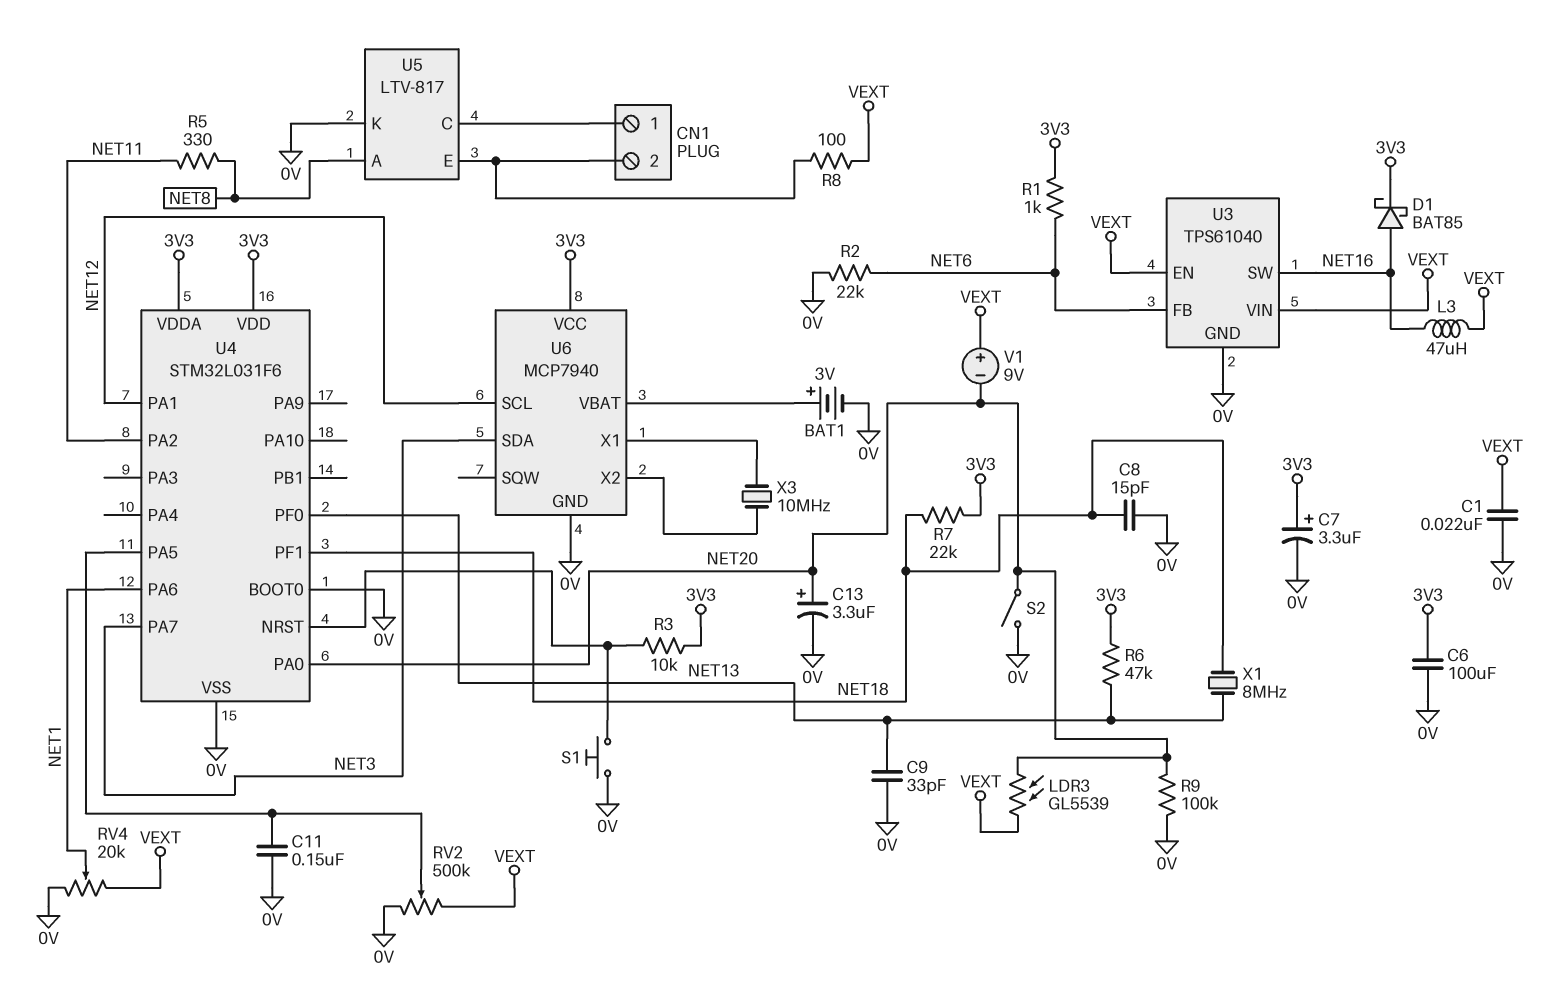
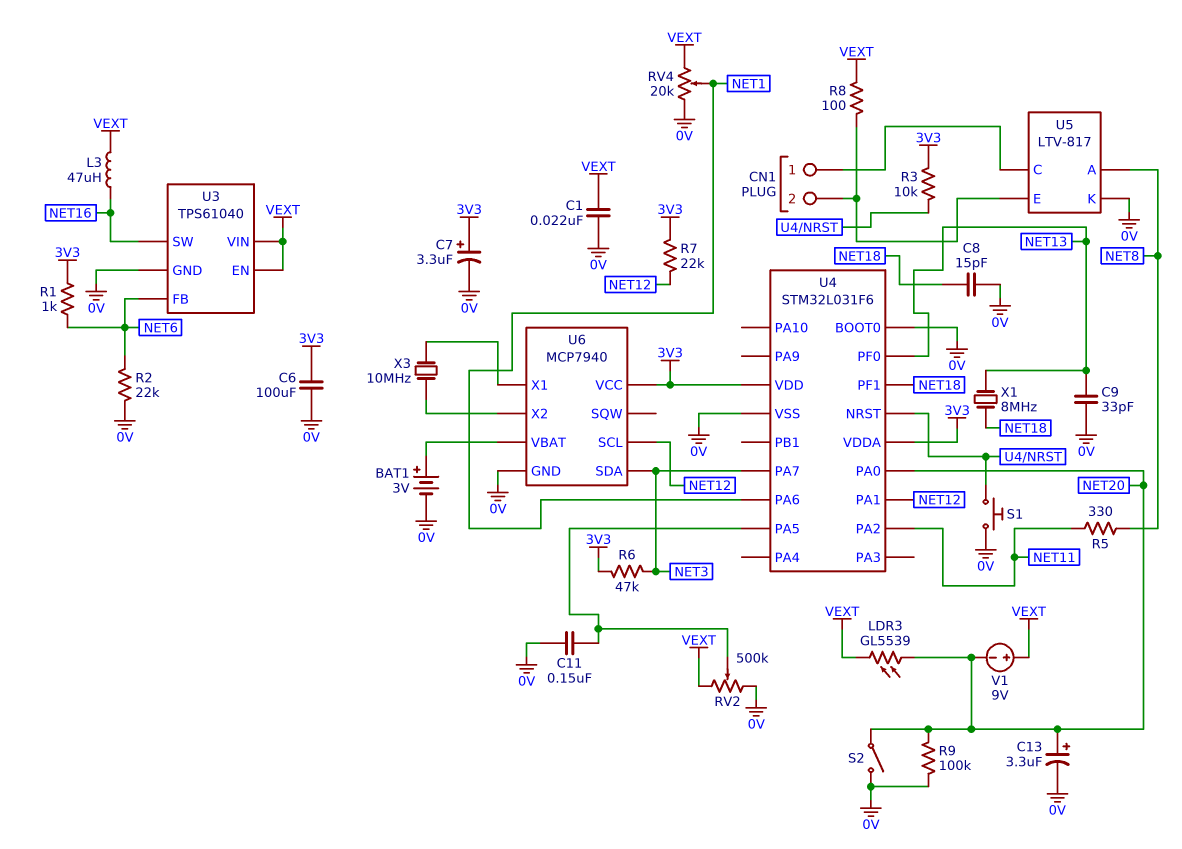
D1: schottky BAT85 (A NET16, K 3V3) -> none
R6: 47k (3V3, NET13) -> 47k (3V3, NET3)
R7: 22k (3V3, NET18) -> 22k (3V3, NET12)

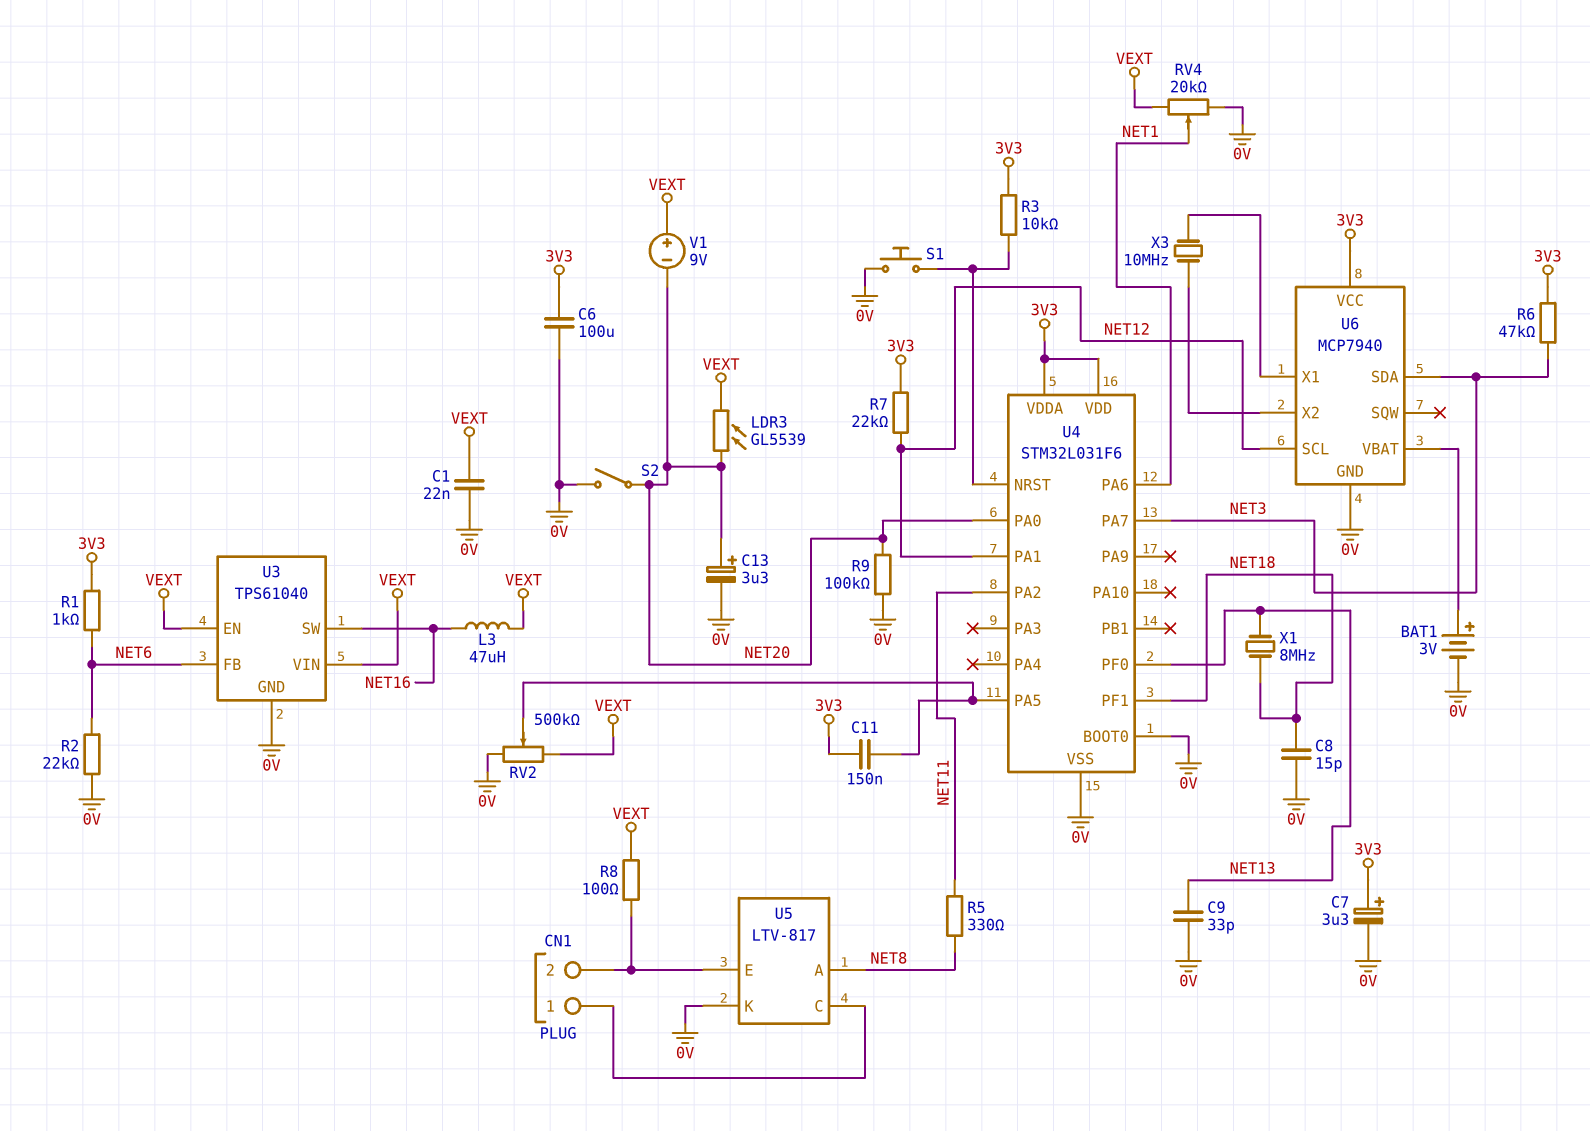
C11: 150nF (0V, U4/PA5) -> 150nF (3V3, U4/PA5)

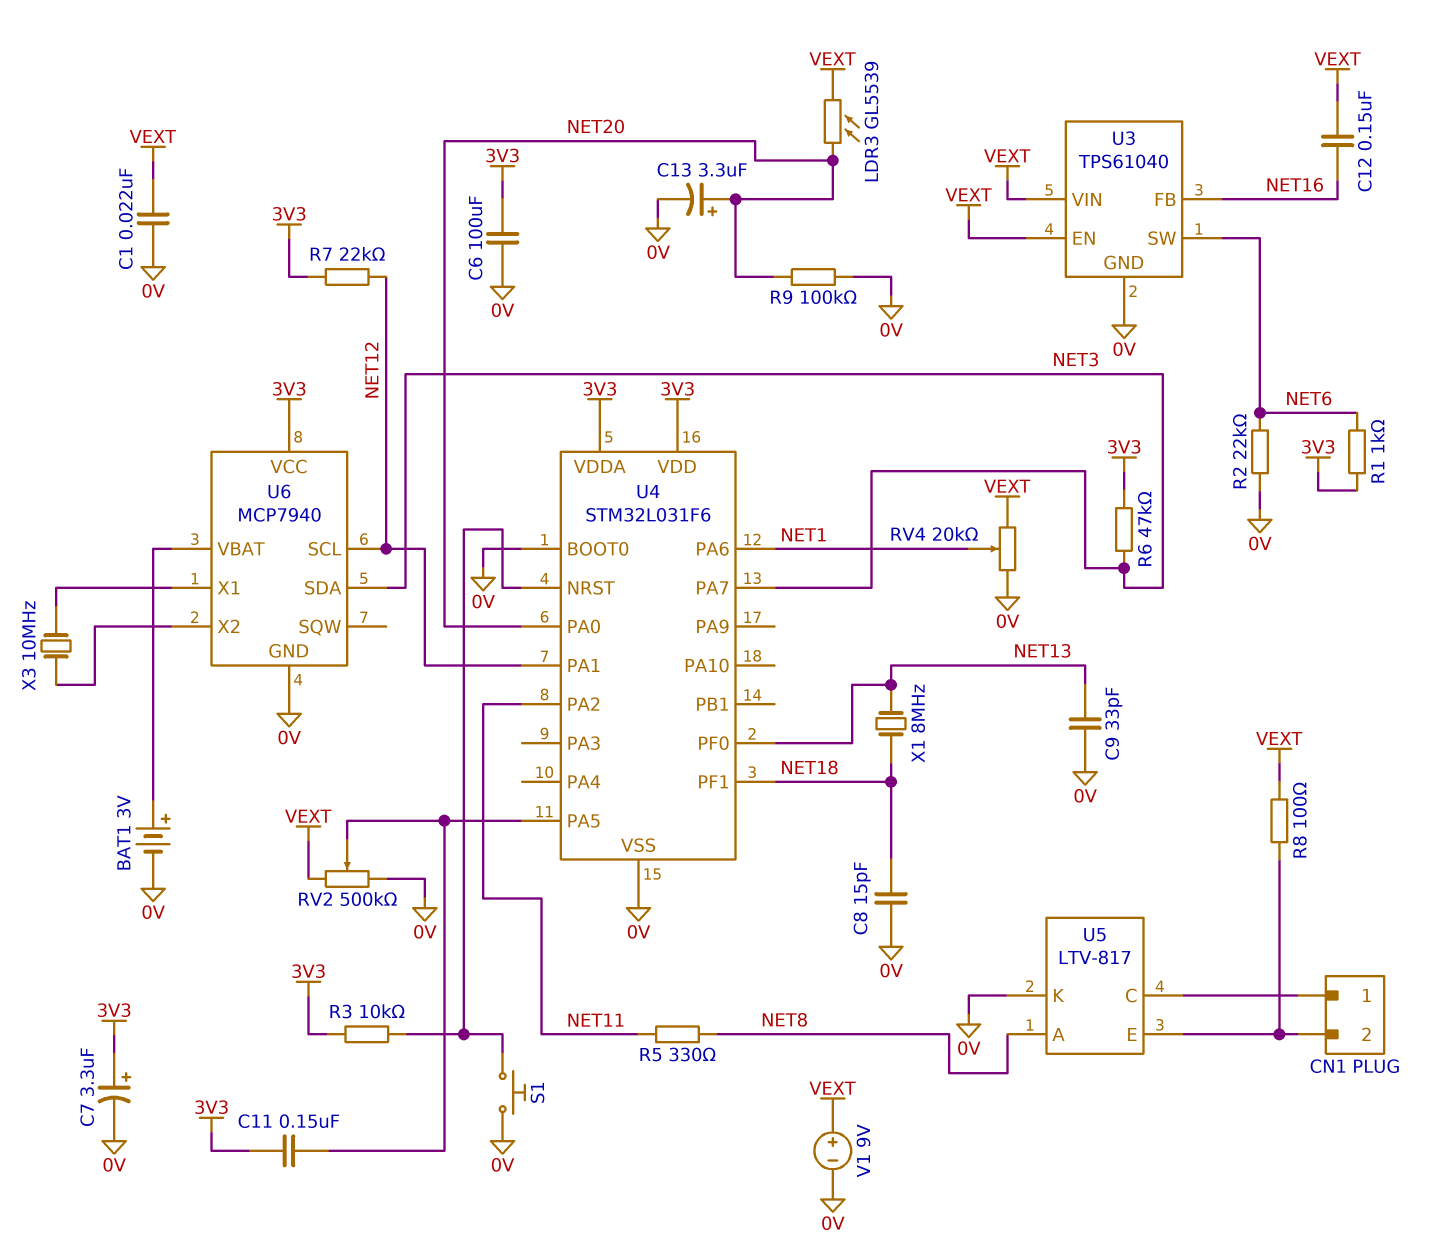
C12: none -> 150nF (NET16, VEXT)
L3: 47uH (NET16, VEXT) -> none
S2: switch (0V, NET20) -> none
U3 pin FB: NET6 -> NET16
U3 pin SW: NET16 -> NET6
V1: 9V (plus VEXT, minus NET20) -> 9V (plus VEXT, minus 0V)

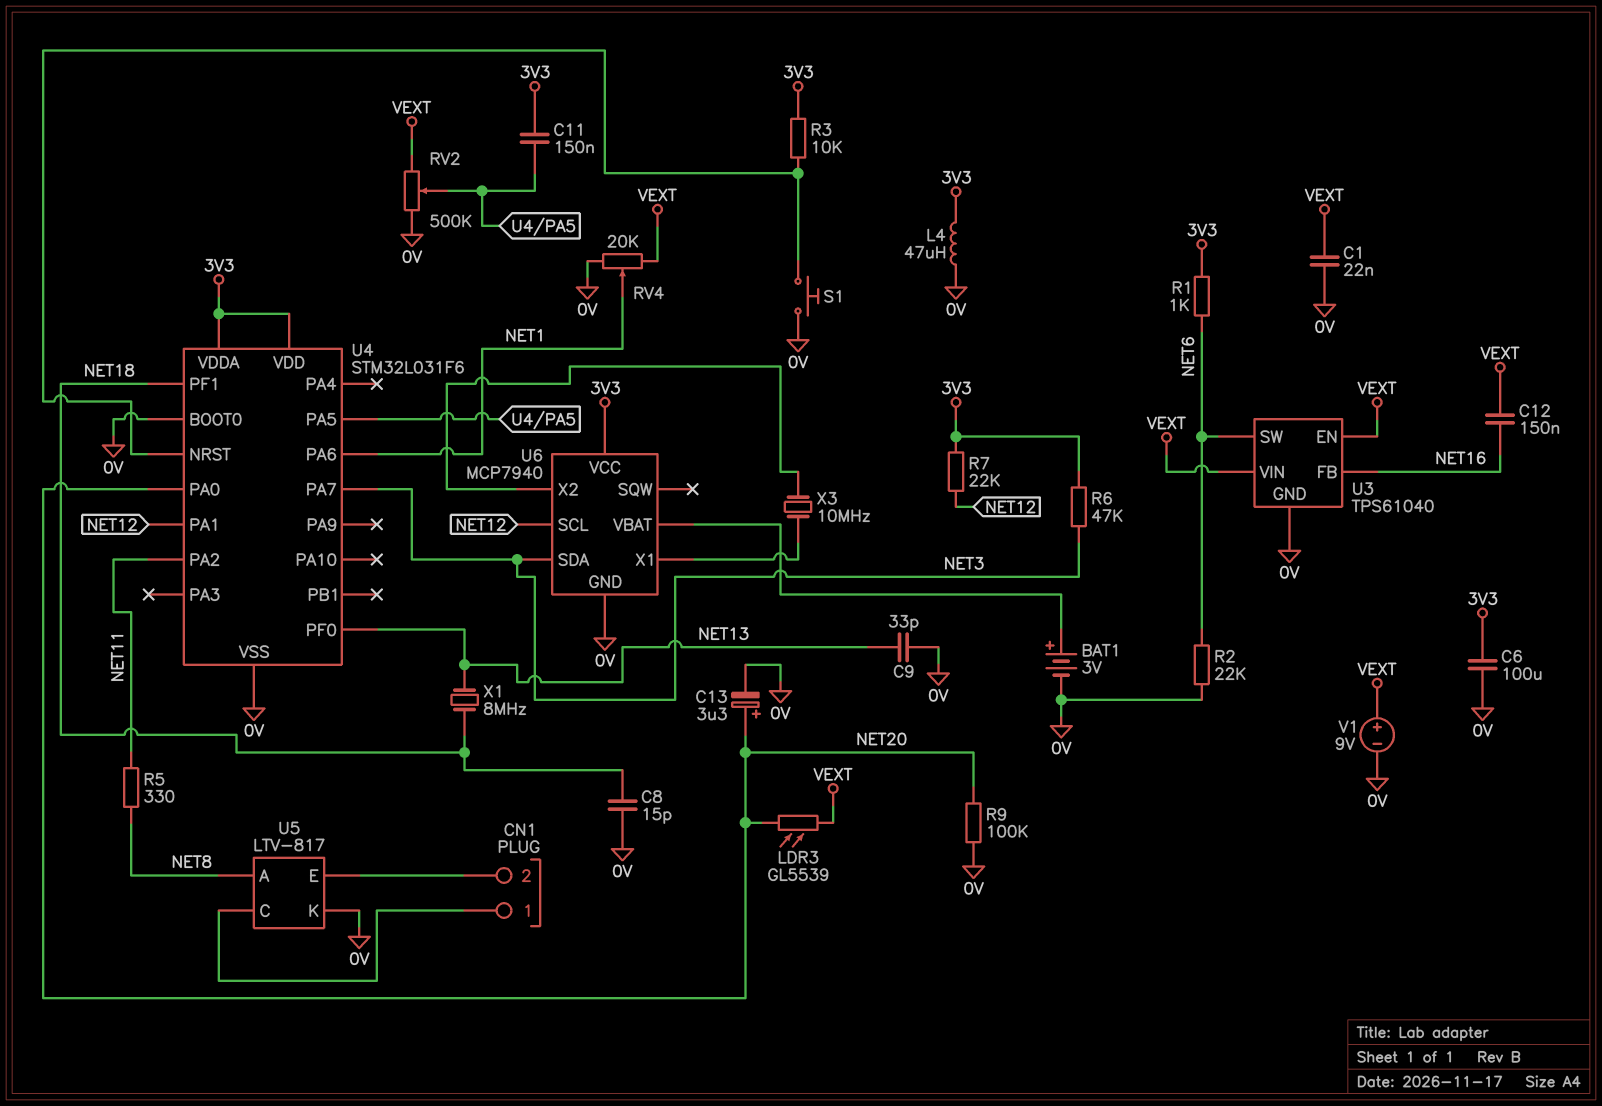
C7: 3.3uF (plus 3V3, minus 0V) -> none
L4: none -> 47uH (0V, 3V3)
R8: 100 (CN1/2, VEXT) -> none

